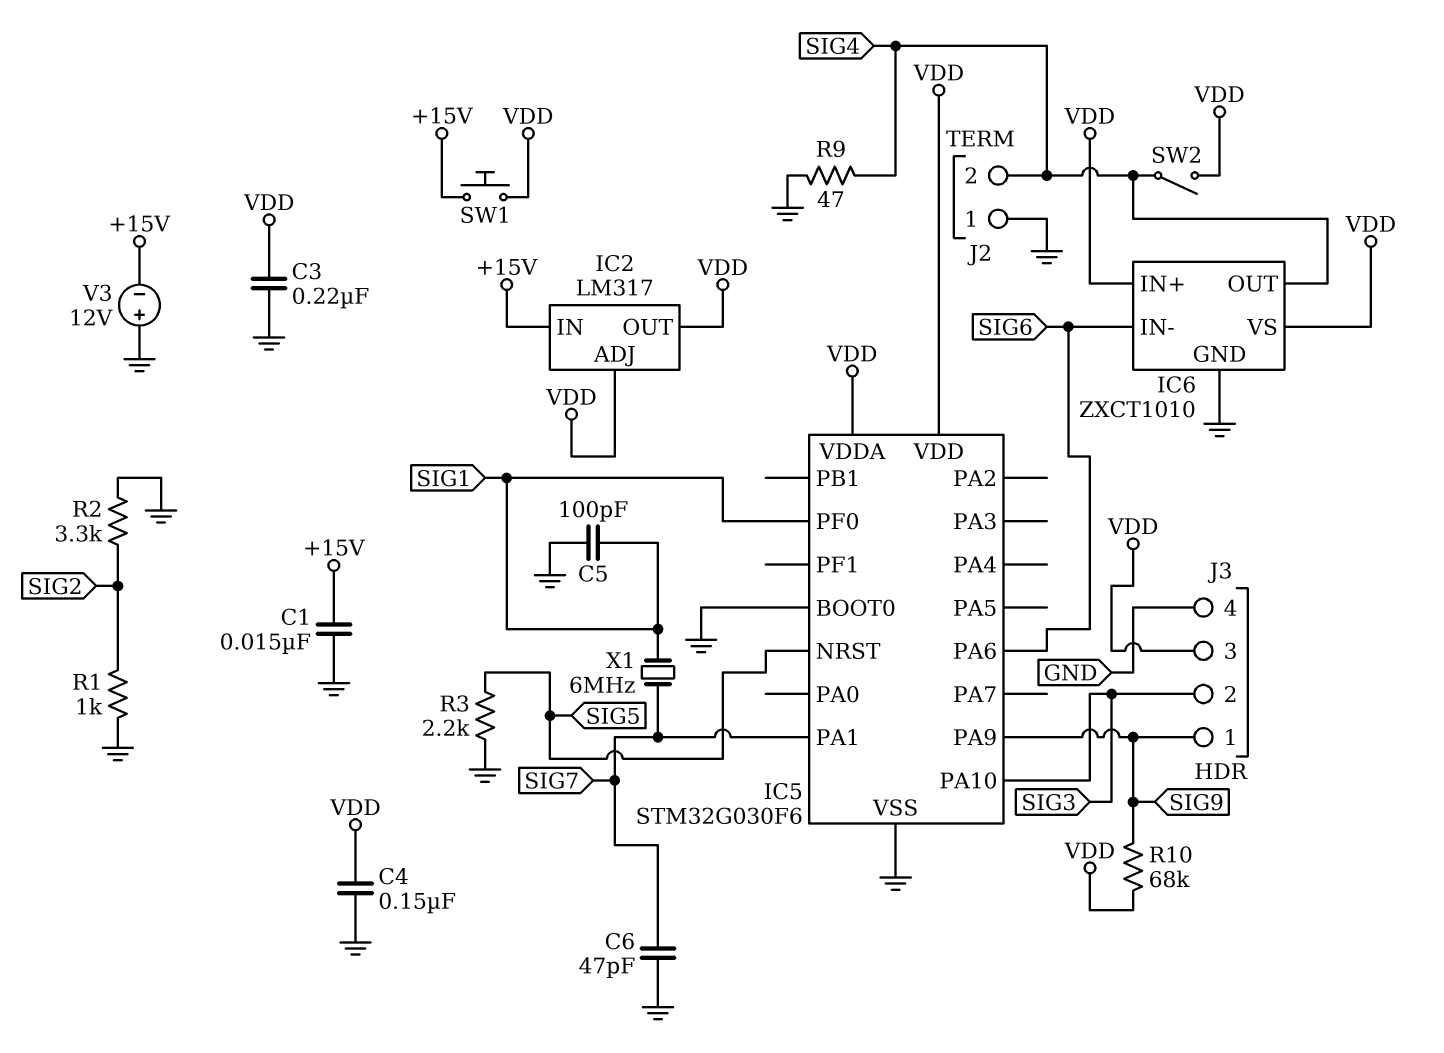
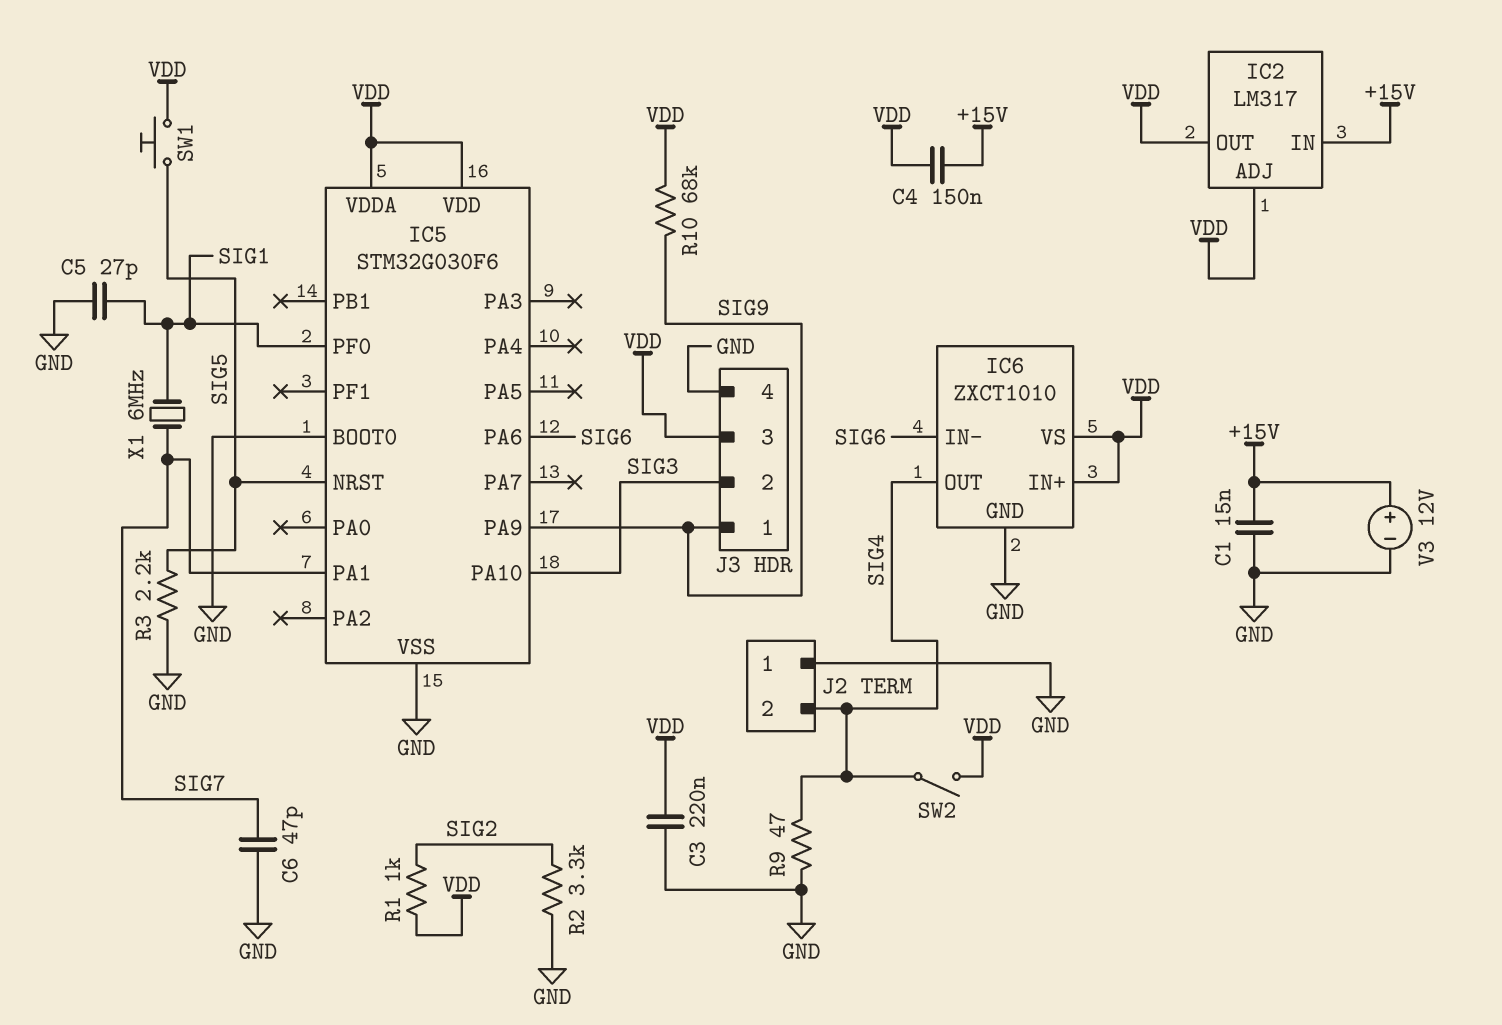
C4: 150nF (GND, VDD) -> 150nF (+15V, VDD)
C5: 100pF (GND, SIG1) -> 27pF (GND, SIG1)
R1: 1k (GND, SIG2) -> 1k (SIG2, VDD)
SW1: button (+15V, VDD) -> button (SIG5, VDD)
V3: 12V (plus GND, minus +15V) -> 12V (plus +15V, minus GND)

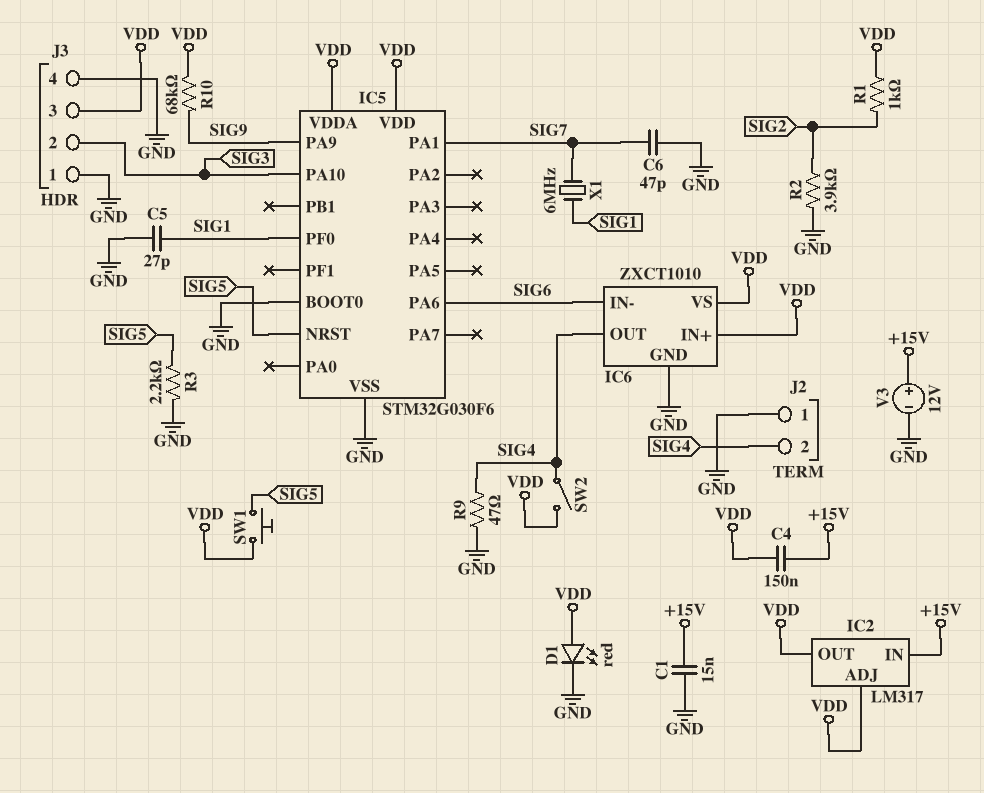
C3: 220nF (GND, VDD) -> none
D1: none -> LED red (A VDD, K GND)
J3 pin 1: SIG9 -> GND
R2: 3.3k (GND, SIG2) -> 3.9k (GND, SIG2)

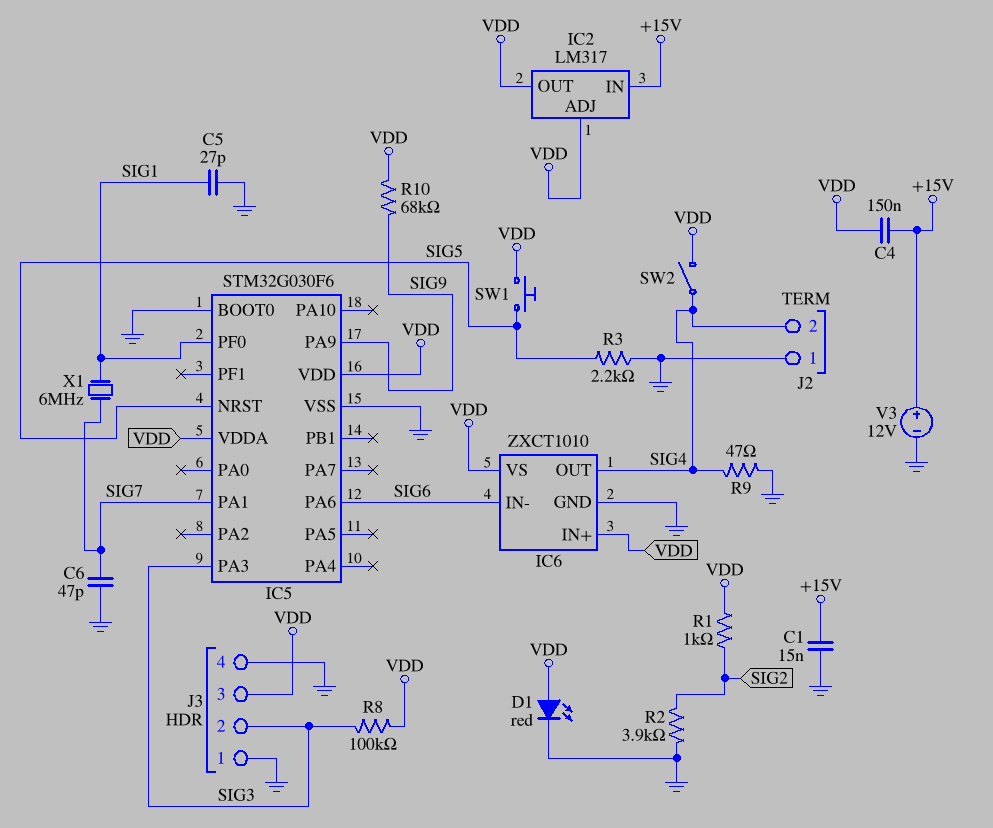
IC5 pin PA3: none -> SIG3
IC5 pin PA10: SIG3 -> none
R8: none -> 100k (SIG3, VDD)

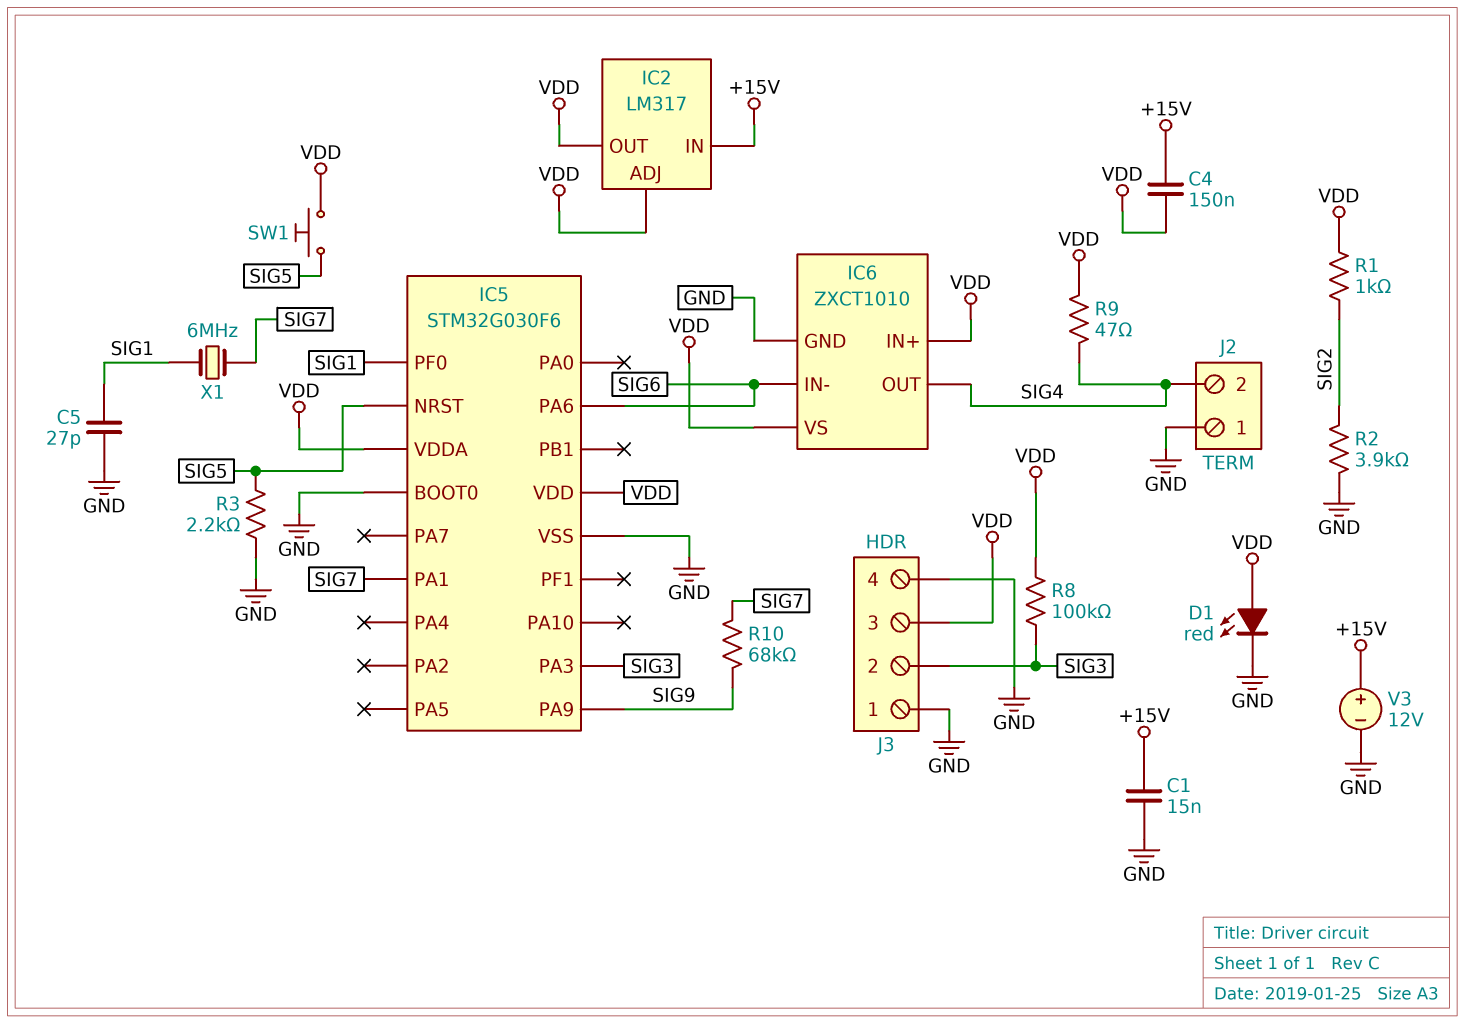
C6: 47pF (GND, SIG7) -> none
R9: 47 (GND, SIG4) -> 47 (SIG4, VDD)
R10: 68k (SIG9, VDD) -> 68k (SIG7, SIG9)
SW2: switch (SIG4, VDD) -> none

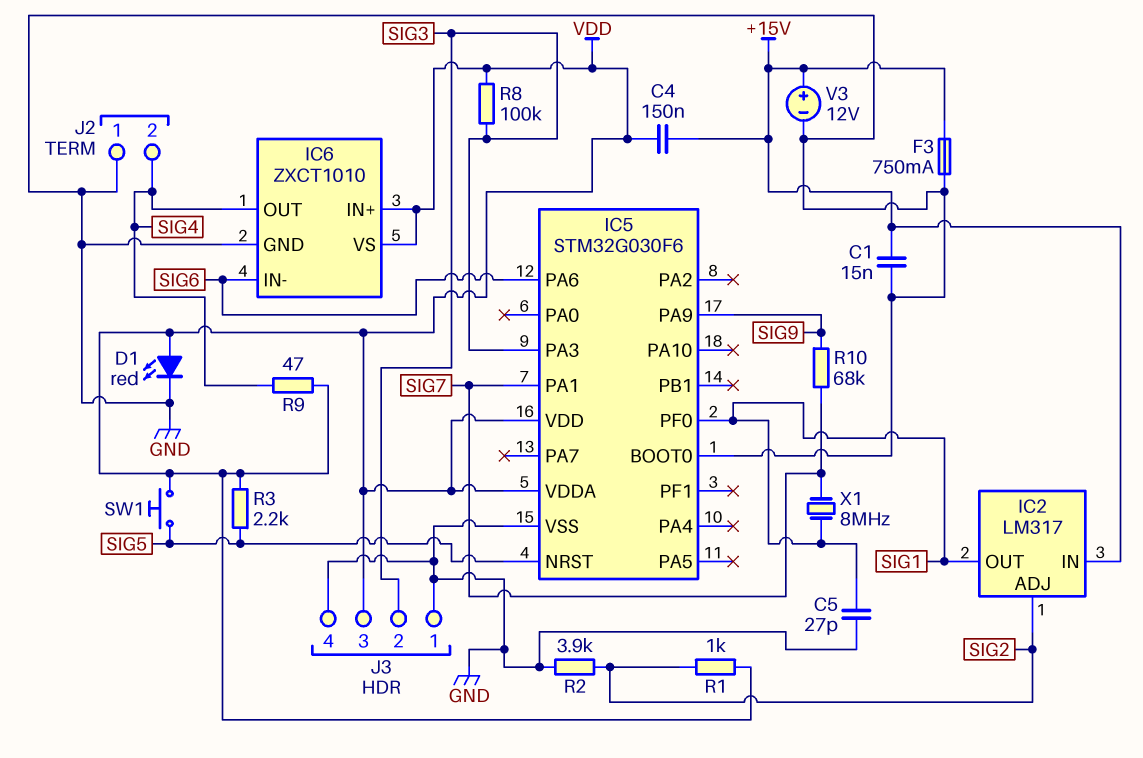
F3: none -> 750mA (+15V, GND)
IC2 pin ADJ: VDD -> SIG2
IC2 pin OUT: VDD -> SIG1
R3: 2.2k (GND, SIG5) -> 2.2k (SIG5, VDD)
X1: 6MHz (SIG1, SIG7) -> 8MHz (SIG1, SIG7)

